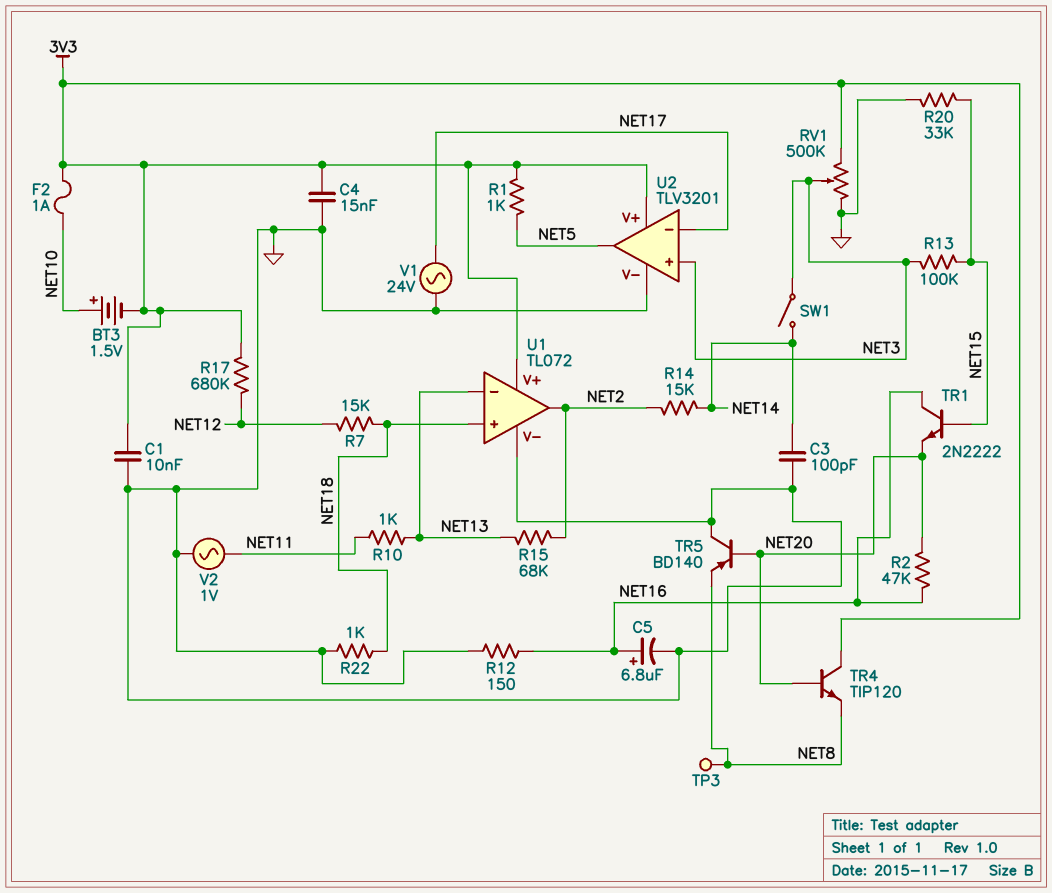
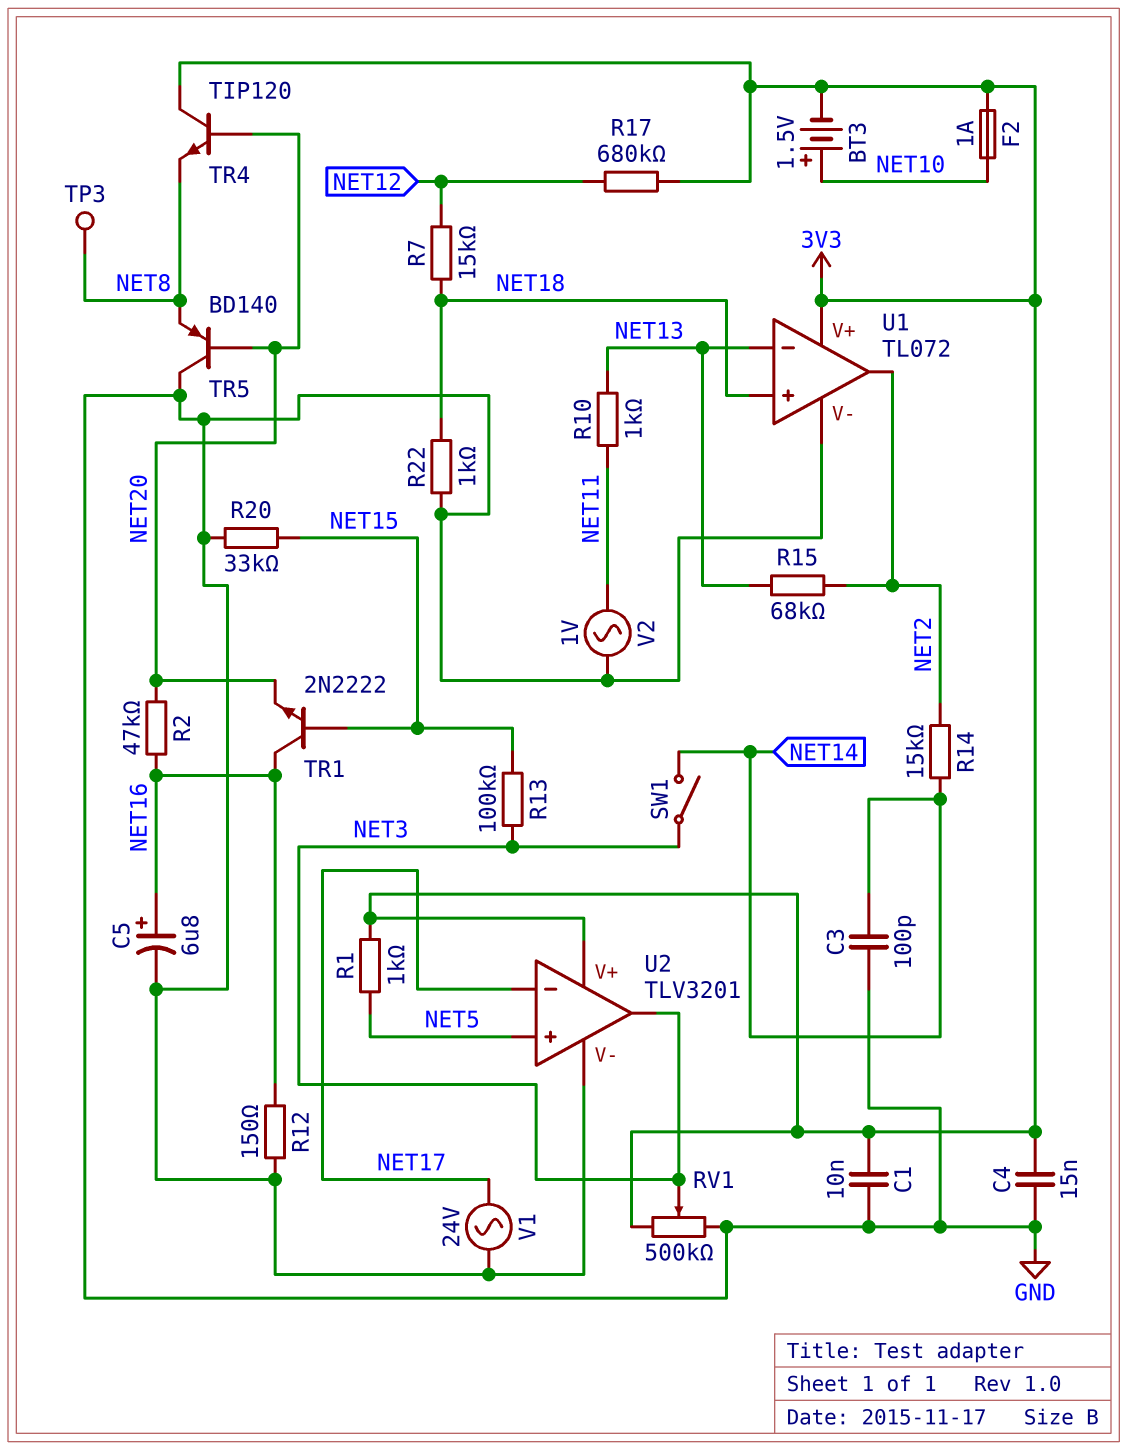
U2 pin in+: NET3 -> NET5
U2 pin out: NET5 -> NET3

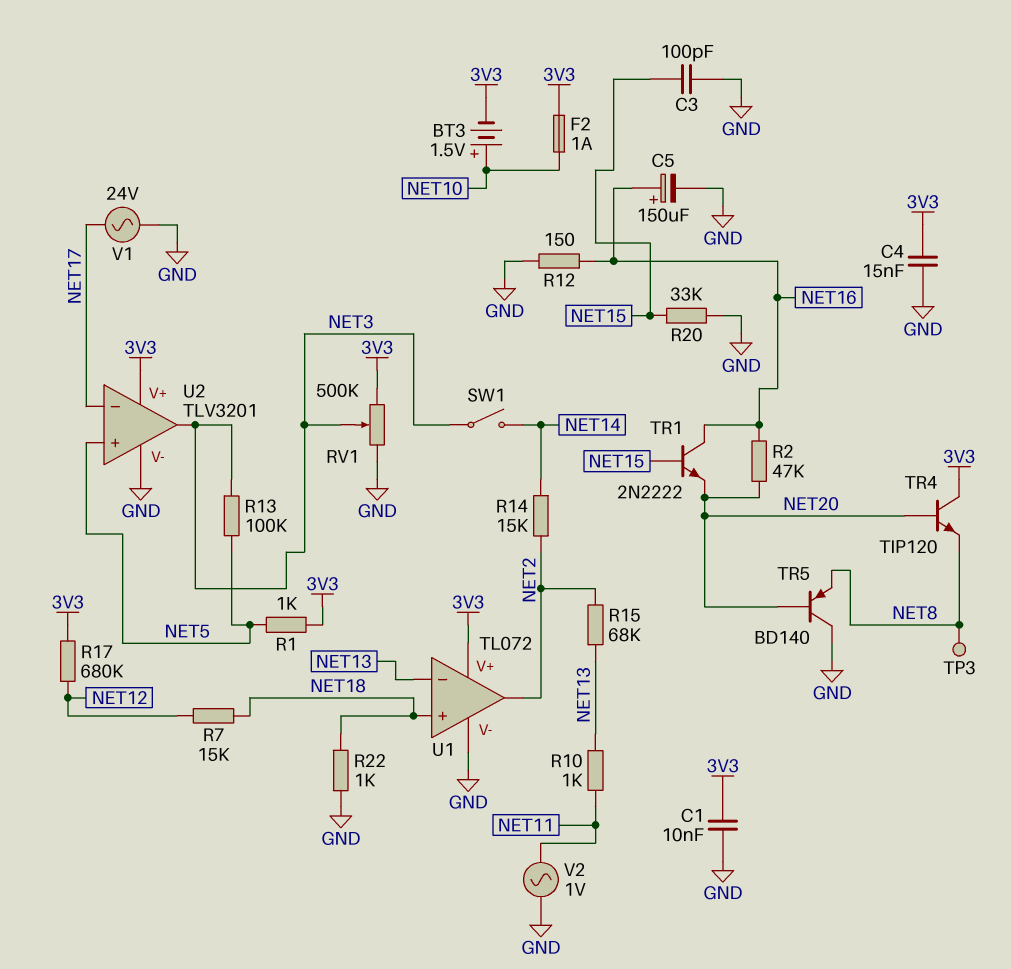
C3: 100pF (GND, NET14) -> 100pF (GND, NET15)
C5: 6.8uF (plus NET16, minus GND) -> 150uF (plus NET16, minus GND)
R13: 100k (NET3, NET15) -> 100k (NET3, NET5)

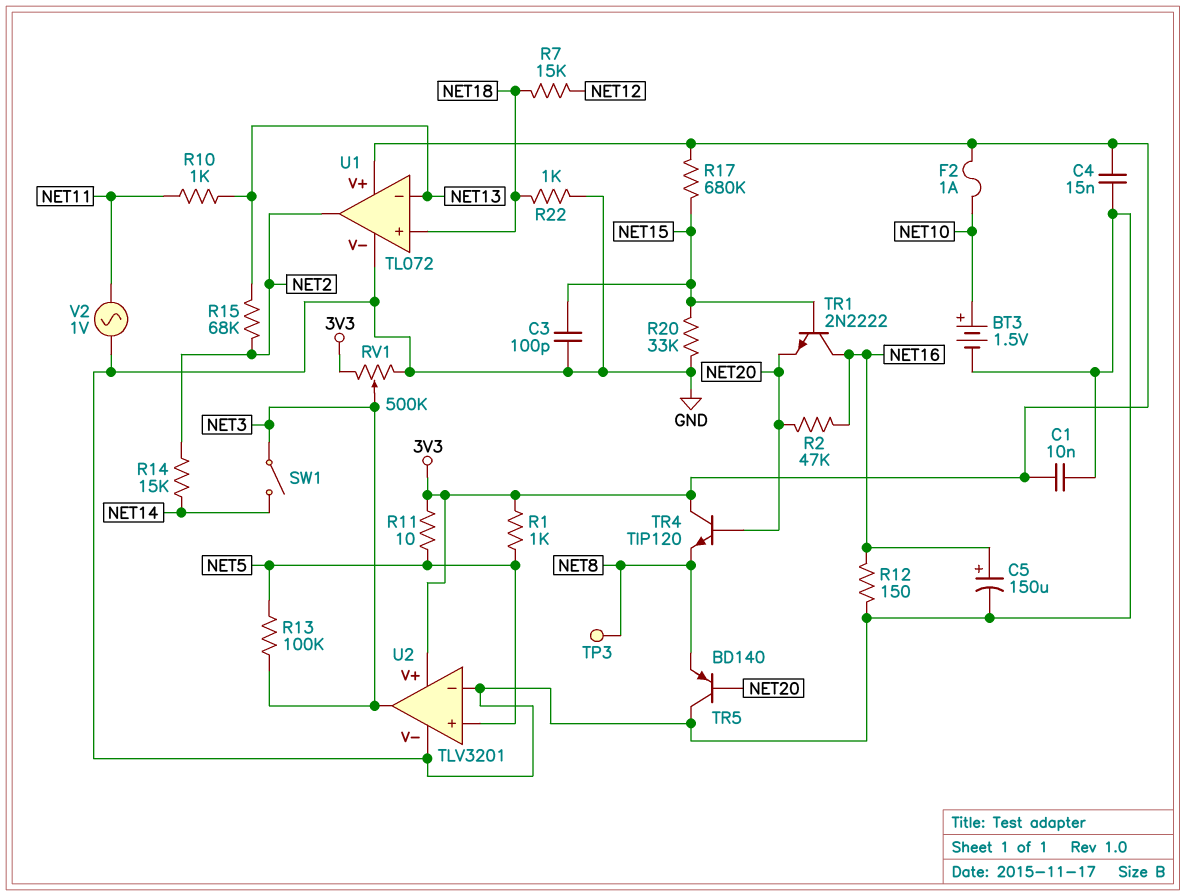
BT3: 1.5V (plus NET10, minus 3V3) -> 1.5V (plus NET10, minus GND)
R11: none -> 10 (3V3, NET5)
R17: 680k (3V3, NET12) -> 680k (3V3, NET15)
U2 pin in-: NET17 -> GND
V1: AC 24V (GND, NET17) -> none

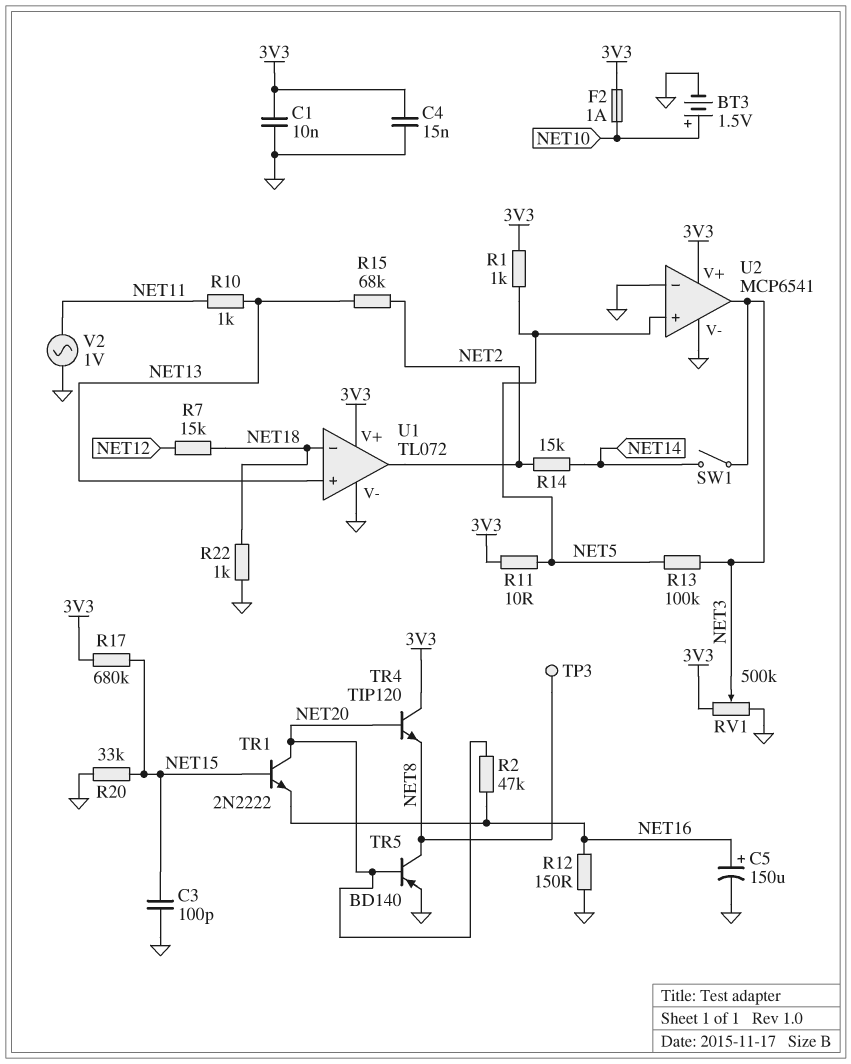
TR1: NPN 2N2222 (B NET15, C NET16, E NET20) -> NPN 2N2222 (B NET15, C NET20, E NET16)
TR5: PNP BD140 (B NET20, C GND, E NET8) -> PNP BD140 (B NET20, C NET8, E GND)
U1 pin in+: NET18 -> NET13
U1 pin in-: NET13 -> NET18
U2: TLV3201 -> MCP6541

